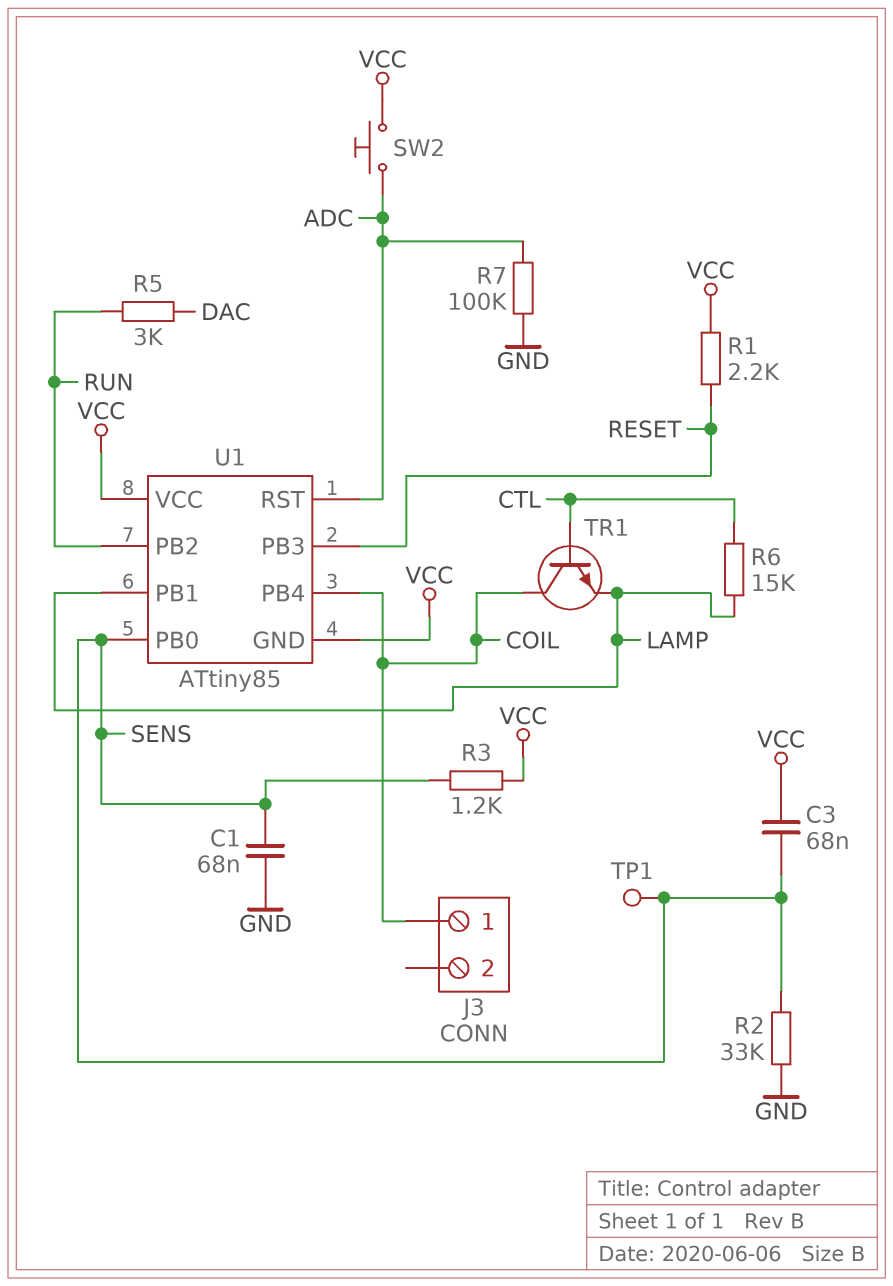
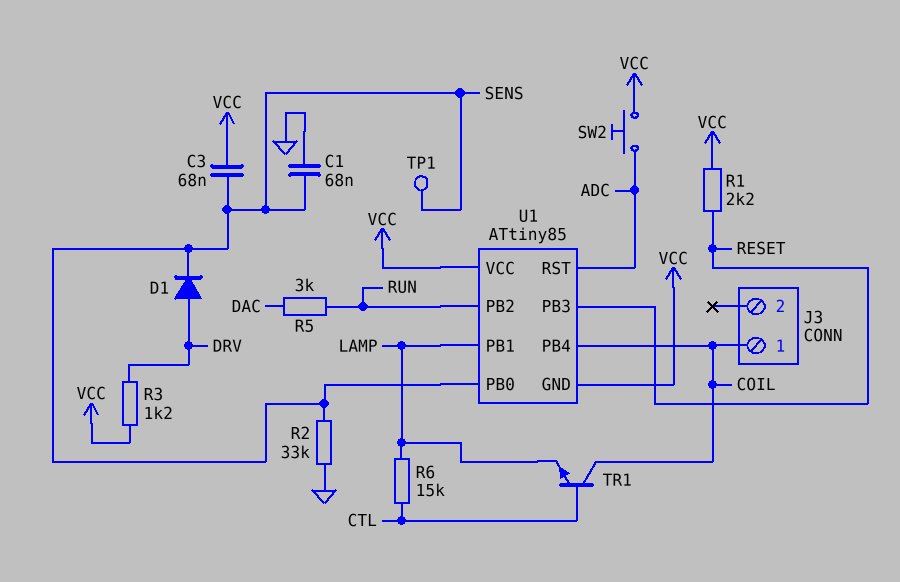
D1: none -> diode (A DRV, K SENS)
R3: 1.2k (SENS, VCC) -> 1.2k (DRV, VCC)
R7: 100k (ADC, GND) -> none

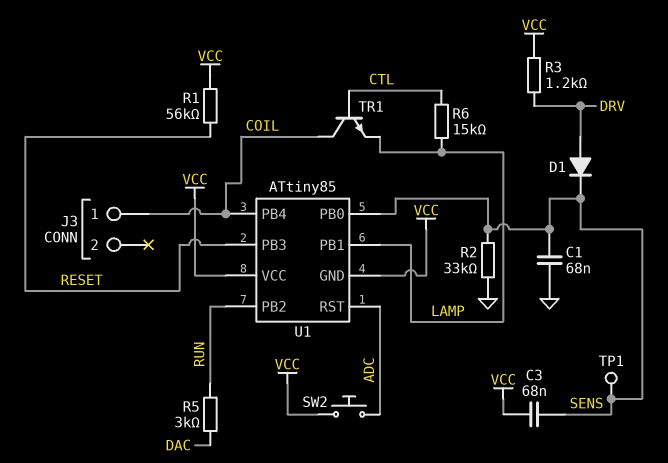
R1: 2.2k (RESET, VCC) -> 56k (RESET, VCC)

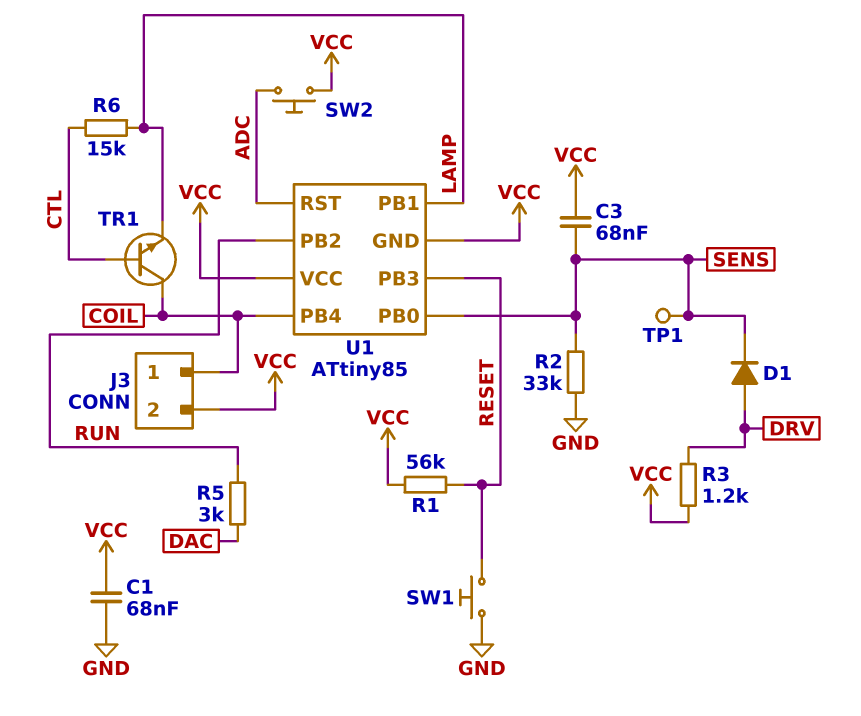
C1: 68nF (GND, SENS) -> 68nF (GND, VCC)
J3 pin 2: none -> VCC
SW1: none -> button (GND, RESET)

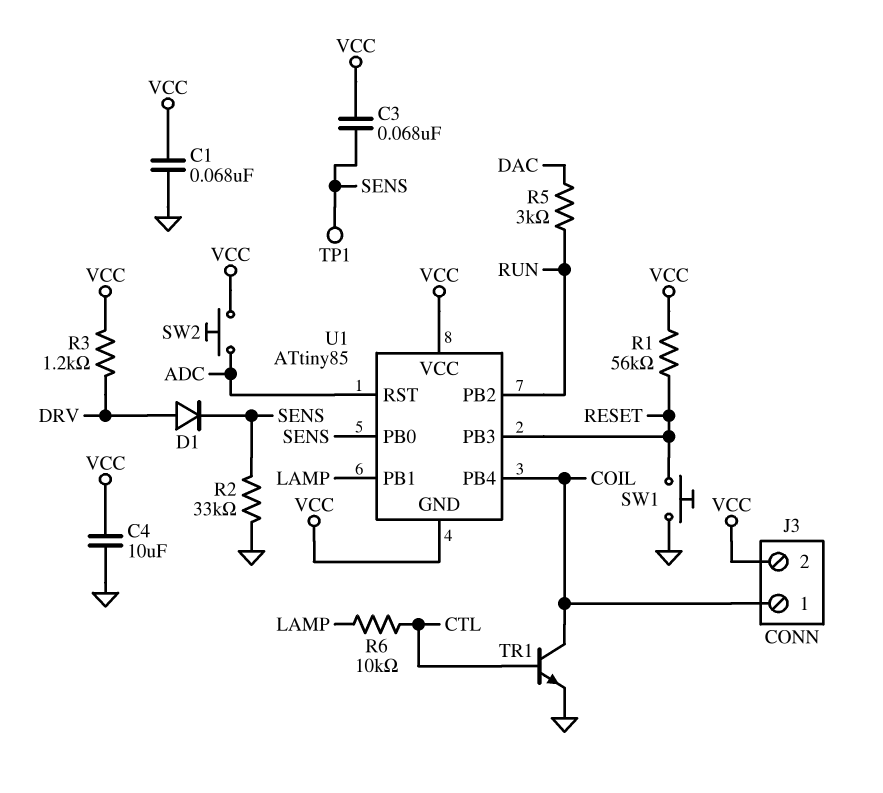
C4: none -> 10uF (GND, VCC)
R6: 15k (CTL, LAMP) -> 10k (CTL, LAMP)
TR1: NPN (B CTL, C COIL, E LAMP) -> NPN (B CTL, C COIL, E GND)

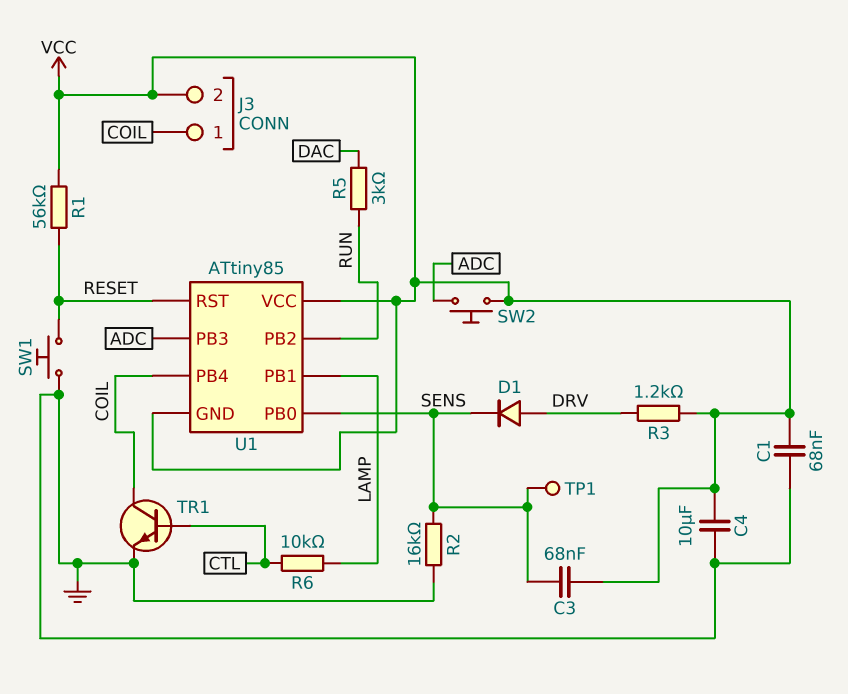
R2: 33k (GND, SENS) -> 16k (GND, SENS)
U1 pin PB3: RESET -> ADC
U1 pin RST: ADC -> RESET

